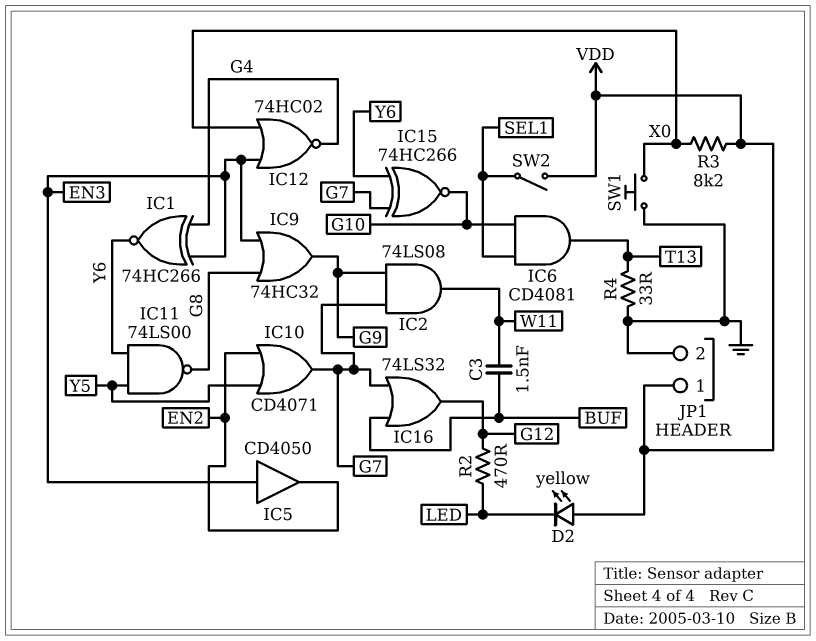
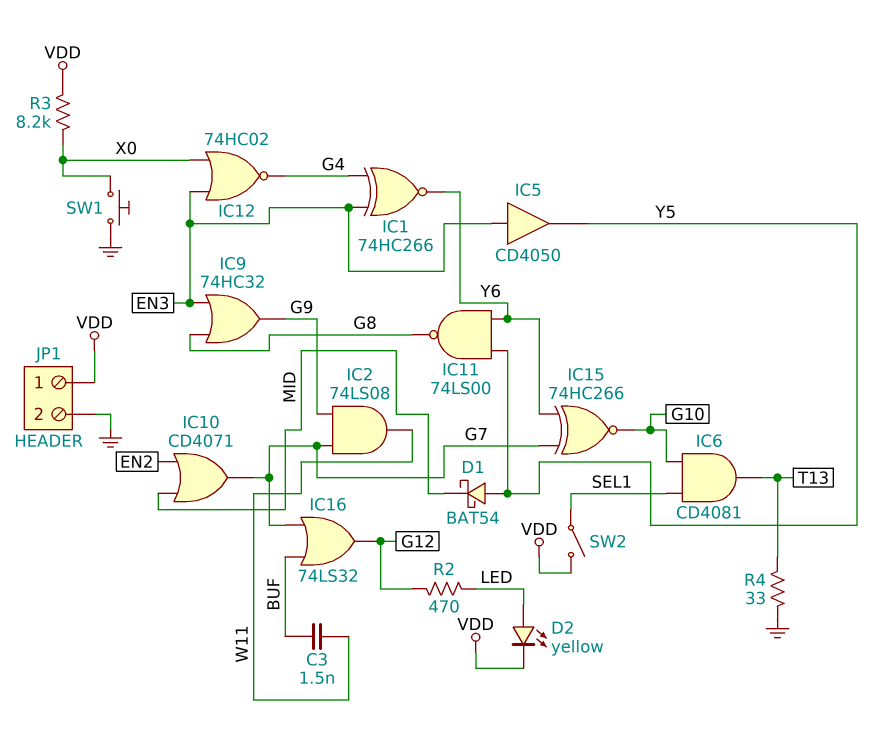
D1: none -> schottky BAT54 (A Y5, K MID)
D2: LED yellow (A VDD, K LED) -> LED yellow (A LED, K VDD)
IC5: buffer CD4050 (in EN3, out EN2) -> buffer CD4050 (in EN3, out Y5)
IC10: OR CD4071 (in EN2, in Y5, out G7) -> OR CD4071 (in EN2, in MID, out G7)

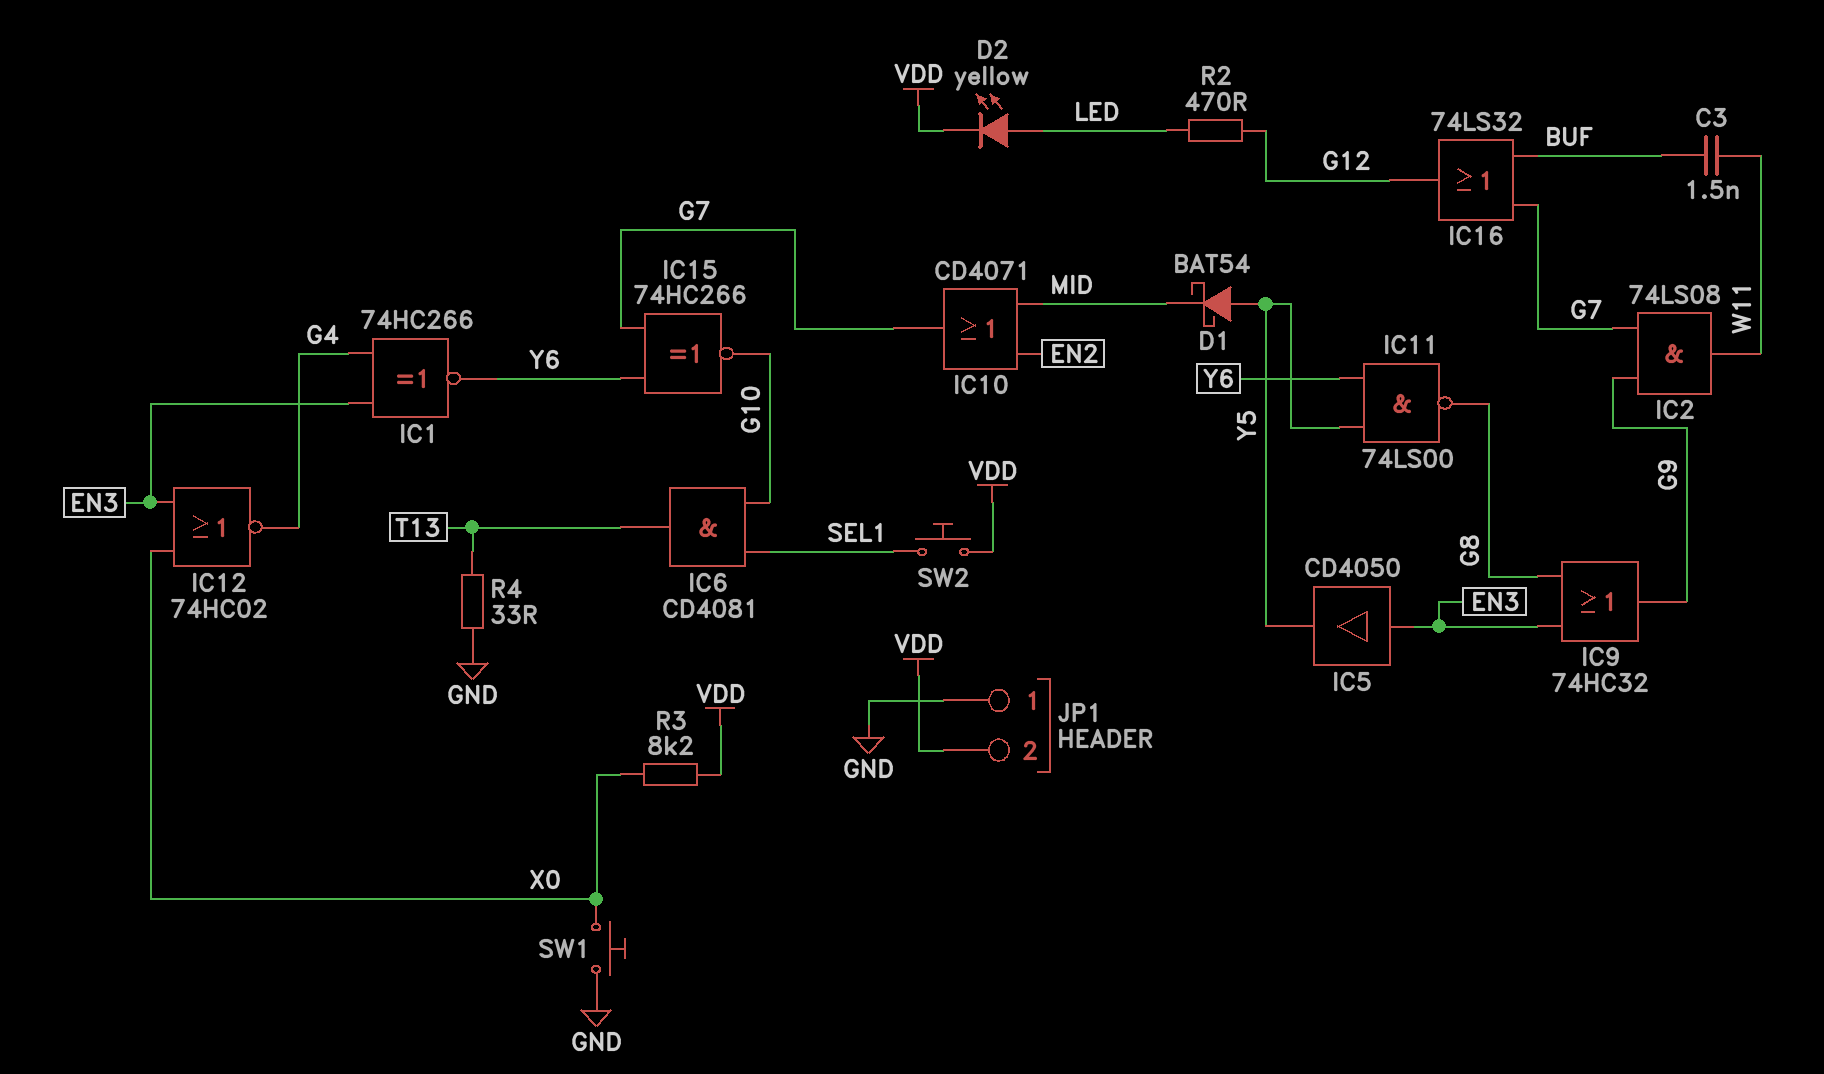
JP1 pin 1: VDD -> GND
JP1 pin 2: GND -> VDD
SW2: switch (SEL1, VDD) -> button (SEL1, VDD)

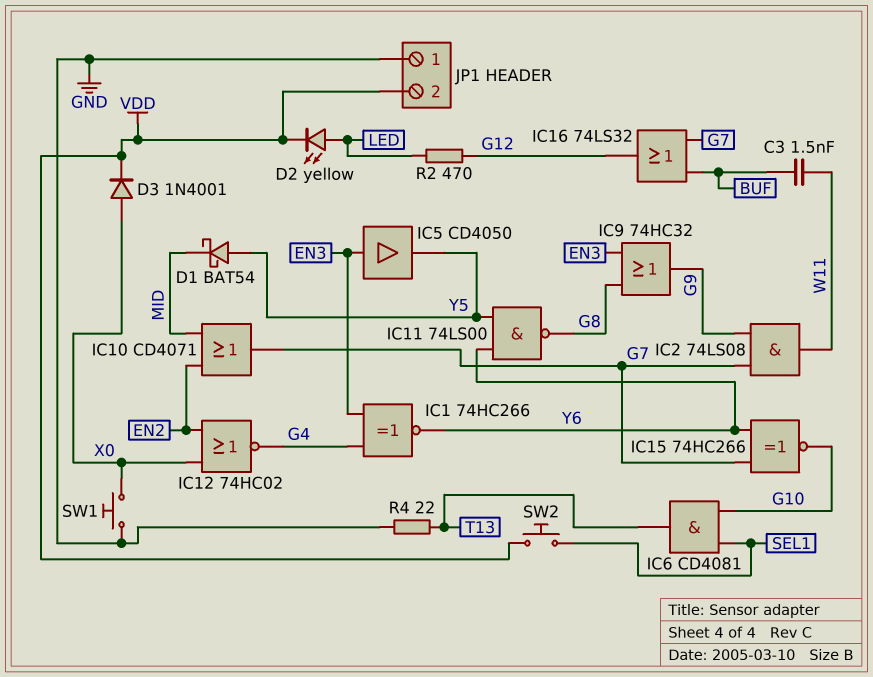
D3: none -> diode 1N4001 (A X0, K VDD)
IC12: NOR 74HC02 (in EN3, in X0, out G4) -> NOR 74HC02 (in EN2, in X0, out G4)
R3: 8.2k (VDD, X0) -> none
R4: 33 (GND, T13) -> 22 (GND, T13)

